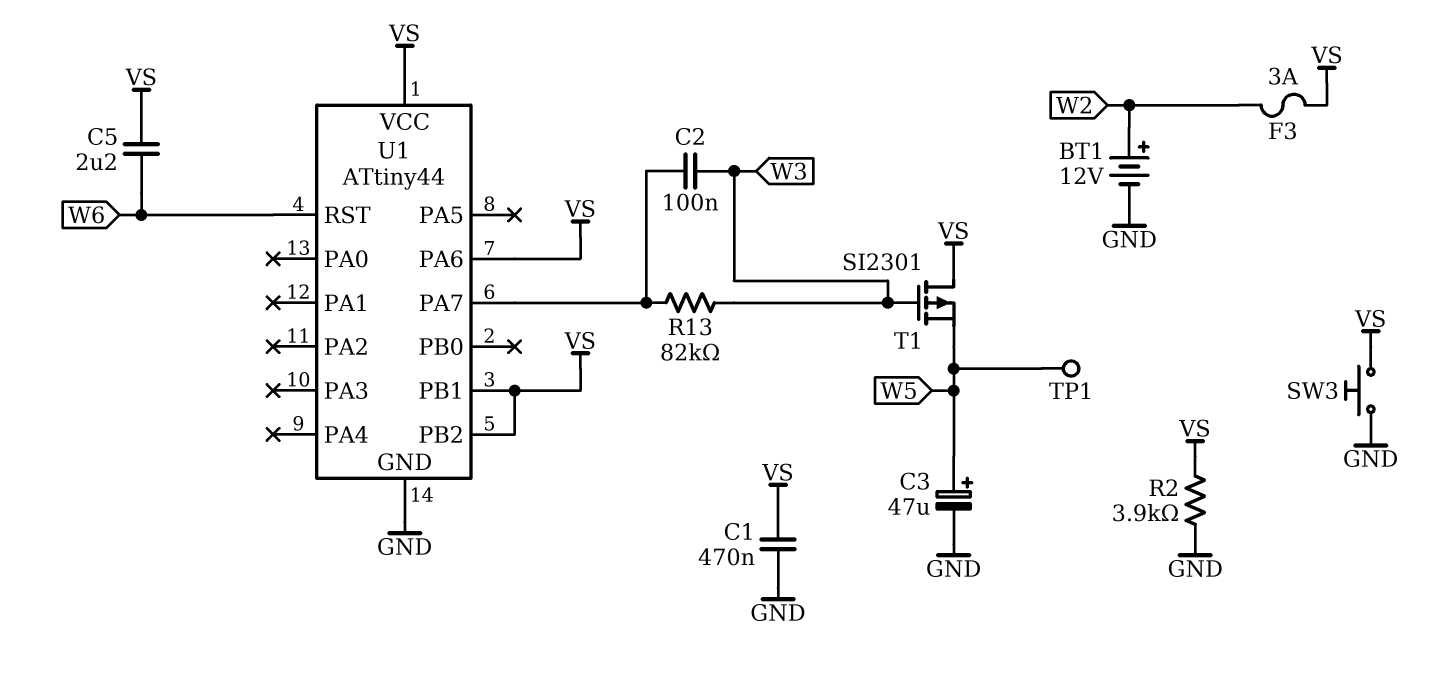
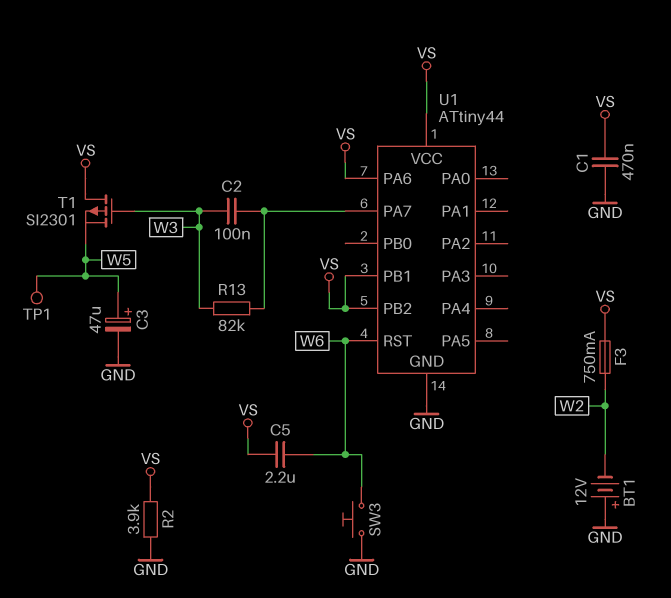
BT1: 12V (plus W2, minus GND) -> 12V (plus GND, minus W2)
F3: 3A (VS, W2) -> 750mA (VS, W2)
SW3: button (GND, VS) -> button (GND, W6)

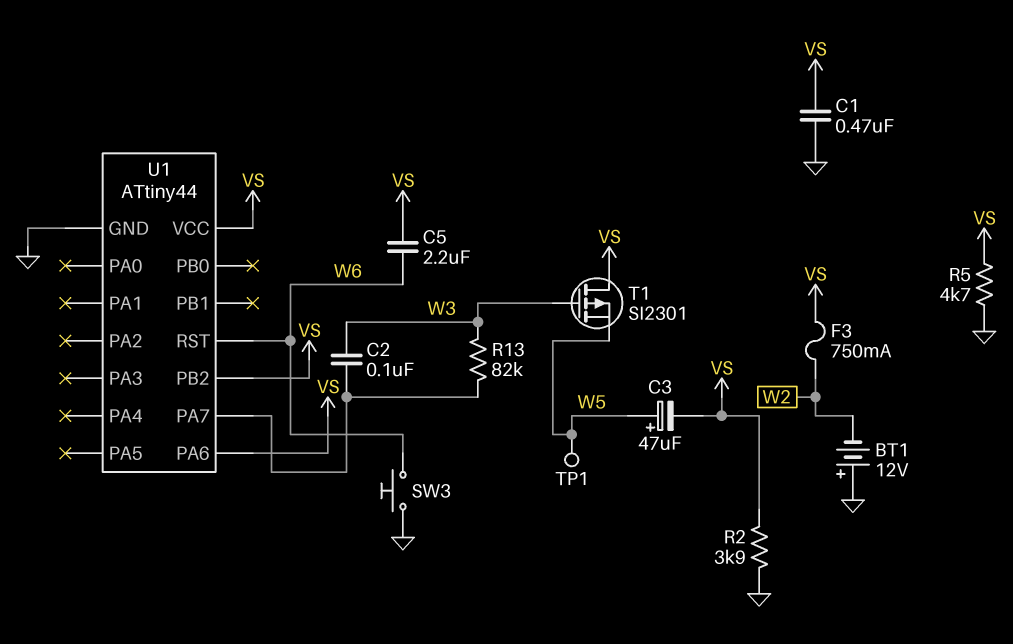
C3: 47uF (plus W5, minus GND) -> 47uF (plus W5, minus VS)
R5: none -> 4.7k (GND, VS)
U1 pin PB1: VS -> none

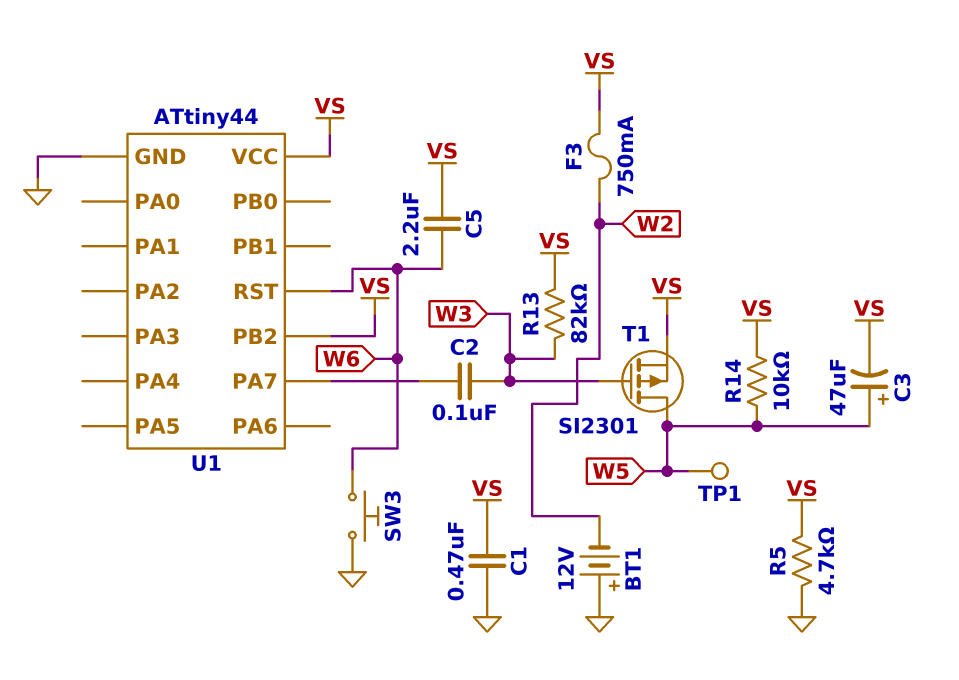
R2: 3.9k (GND, VS) -> none
R13: 82k (U1/PA7, W3) -> 82k (VS, W3)
R14: none -> 10k (VS, W5)
T1: PMOS SI2301 (G W3, D VS, S W5) -> PMOS SI2301 (G W3, D W5, S VS)
U1 pin PA6: VS -> none

